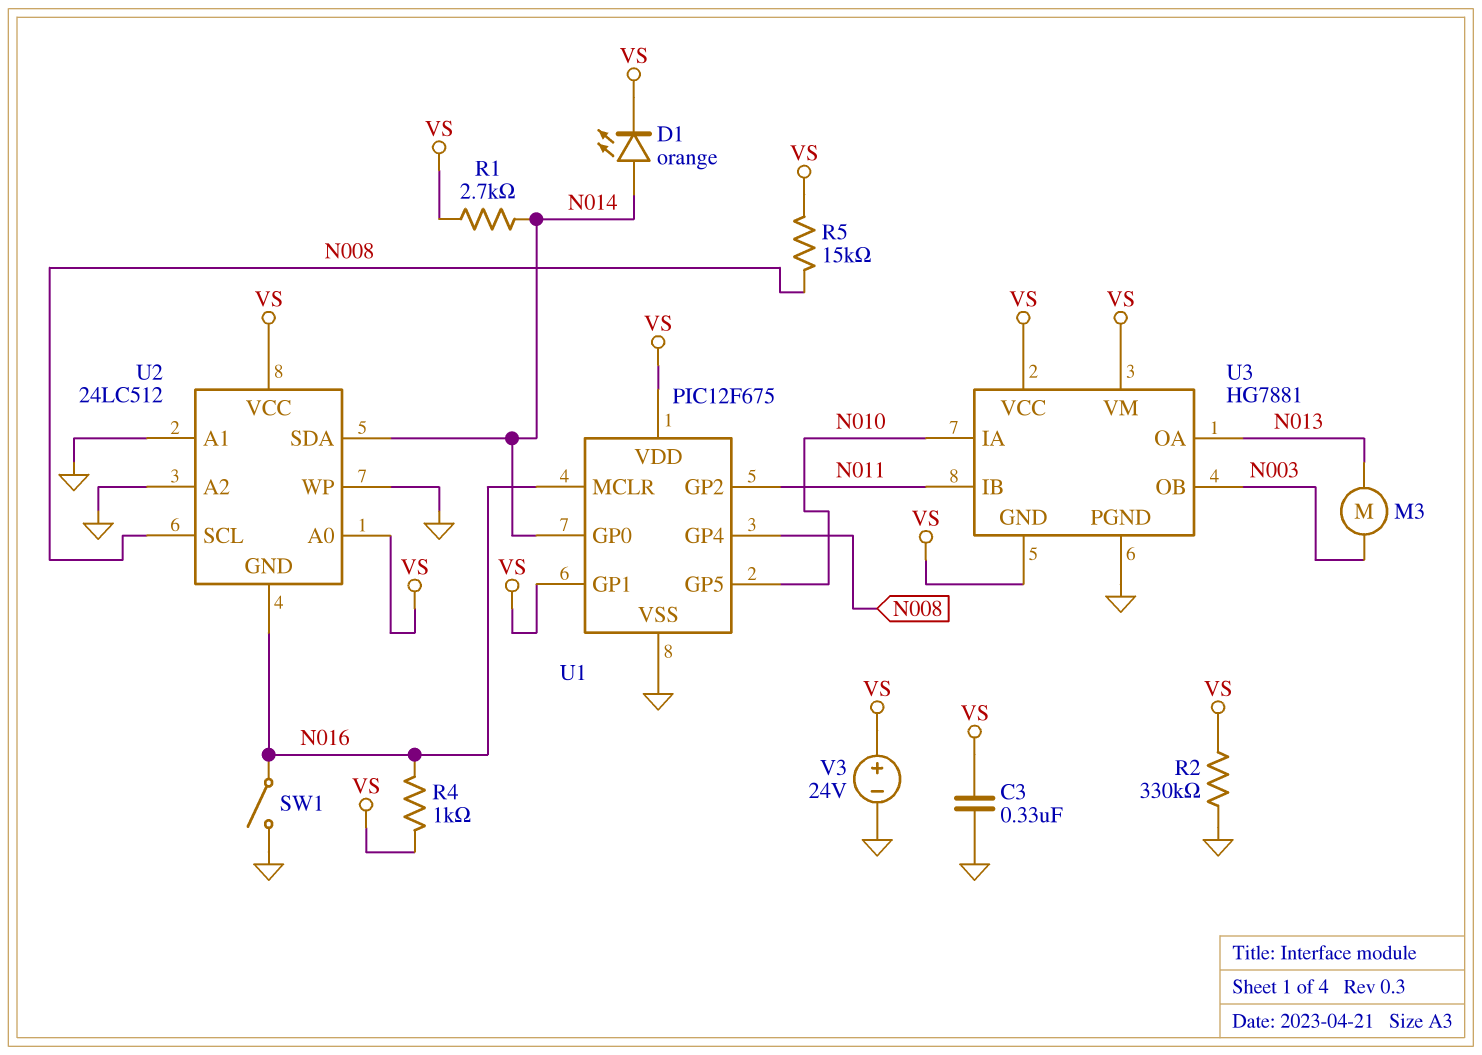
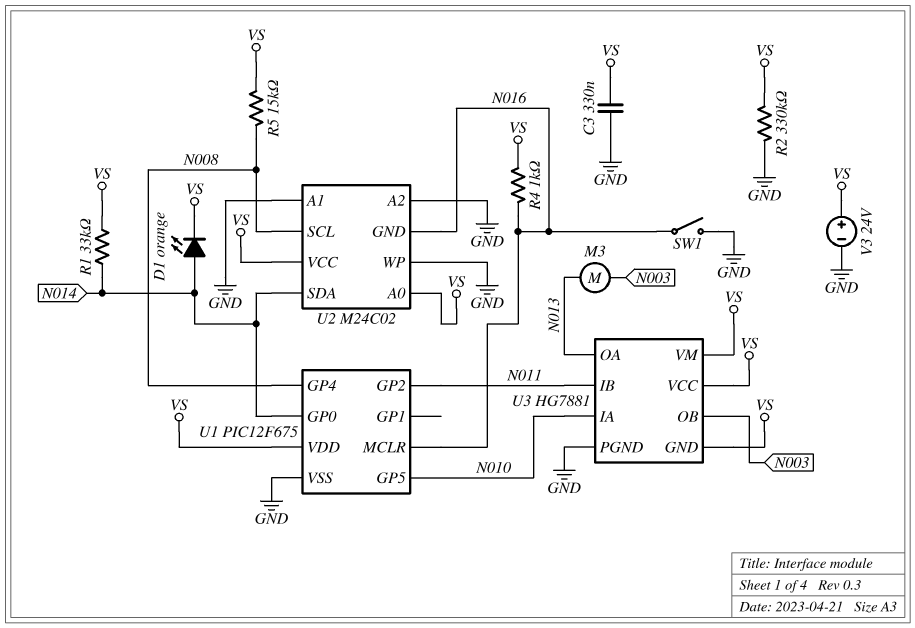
R1: 2.7k (N014, VS) -> 33k (N014, VS)
U1 pin GP1: VS -> none
U2: 24LC512 -> M24C02

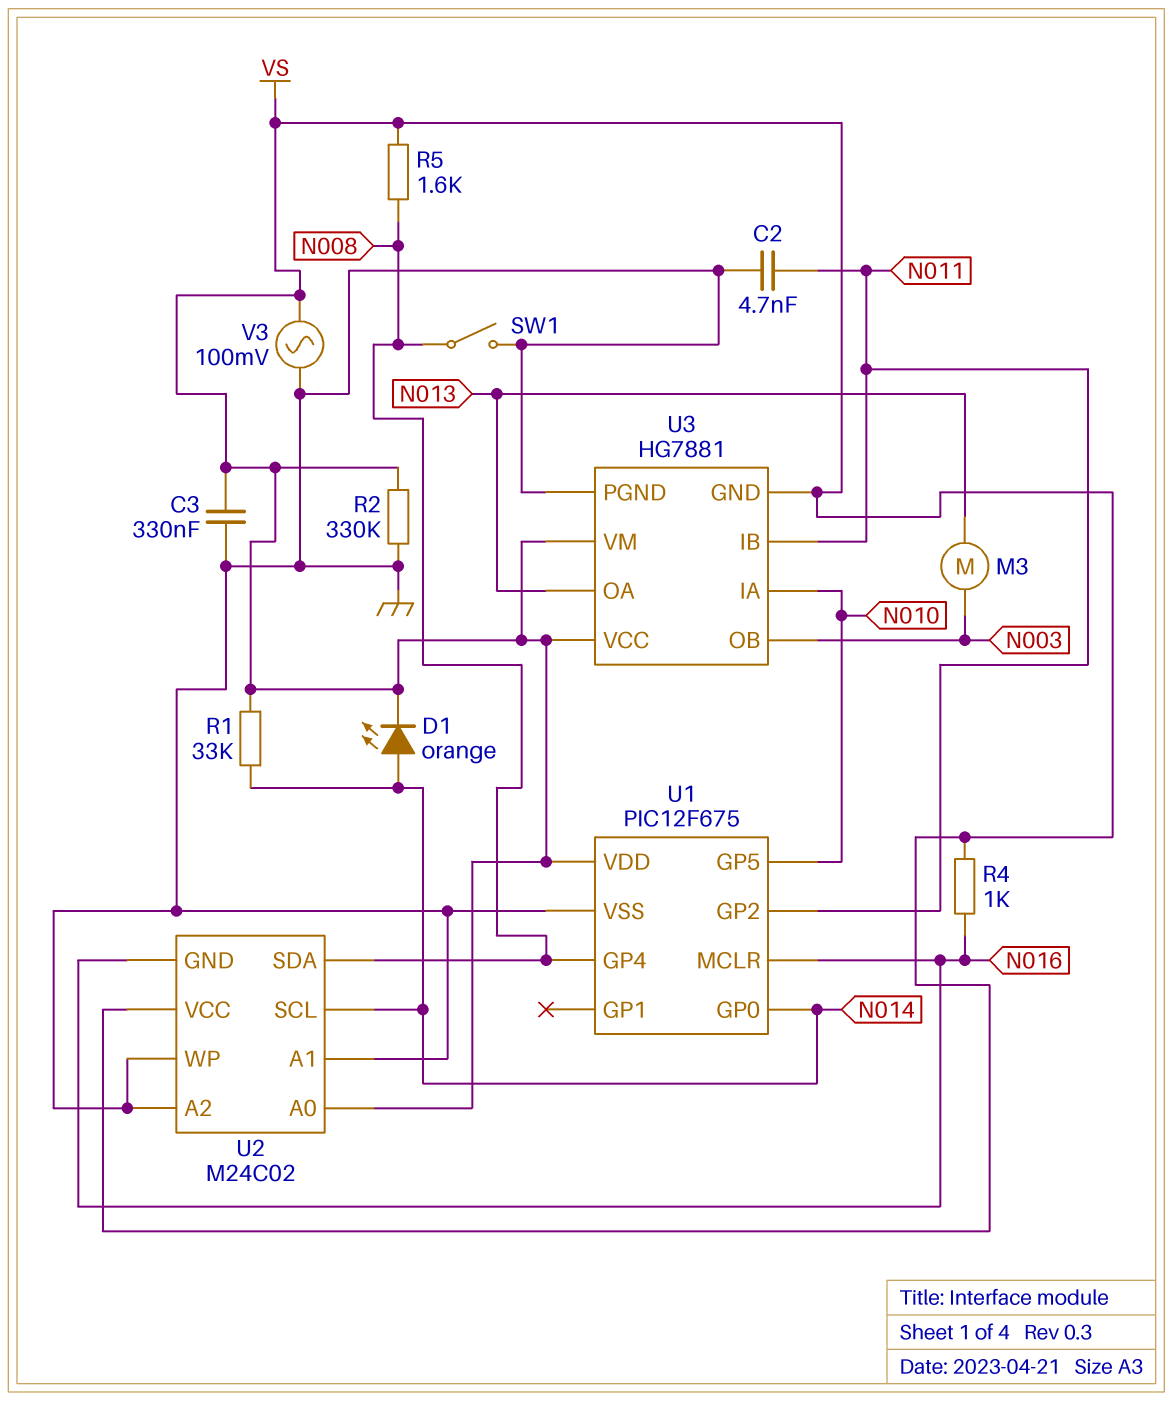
C2: none -> 4.7nF (GND, N011)
R5: 15k (N008, VS) -> 1.6k (N008, VS)
SW1: switch (GND, N016) -> switch (GND, N008)
U2 pin SCL: N008 -> N014
U2 pin SDA: N014 -> N008
V3: 24V (plus VS, minus GND) -> AC 100mV (GND, VS)

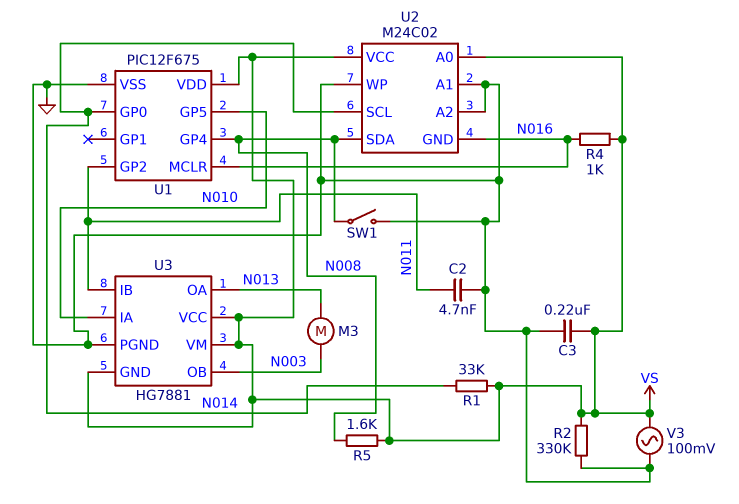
C3: 330nF (GND, VS) -> 220nF (GND, VS)
D1: LED orange (A N014, K VS) -> none

